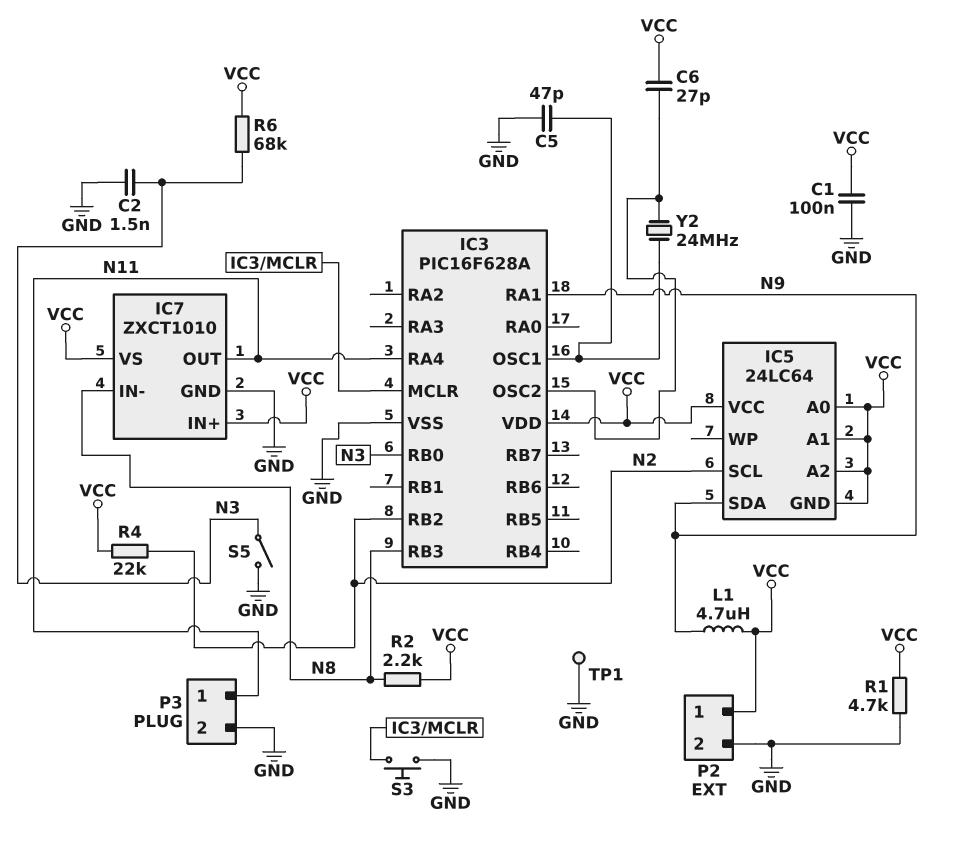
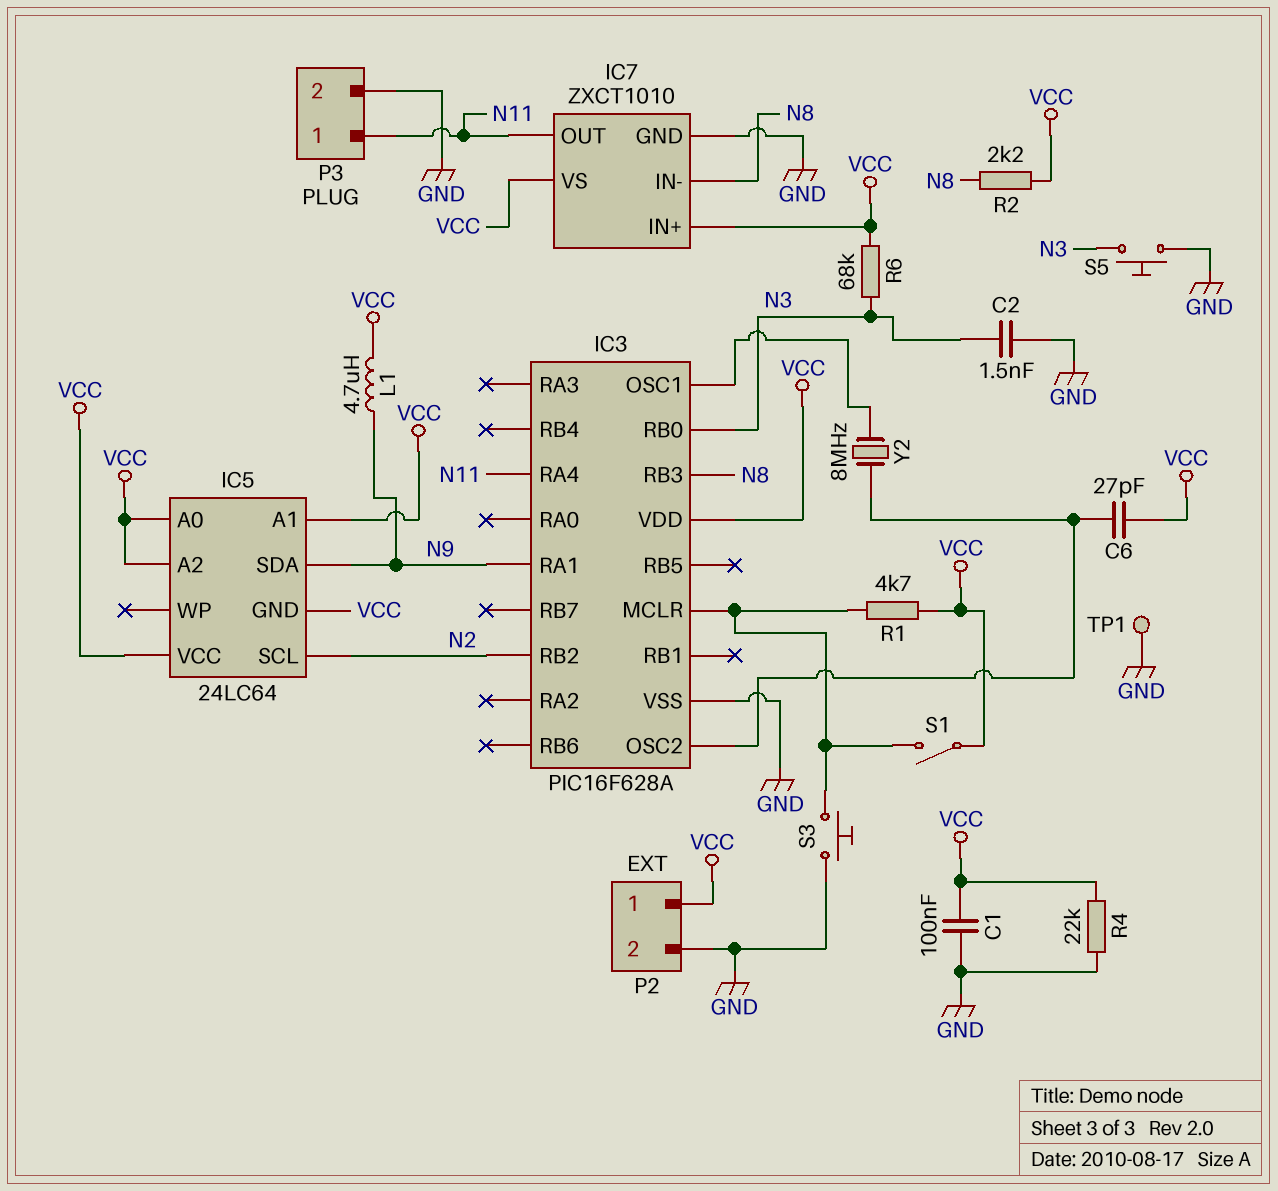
C5: 47pF (GND, IC3/OSC1) -> none
R1: 4.7k (GND, VCC) -> 4.7k (IC3/MCLR, VCC)
R4: 22k (N2, VCC) -> 22k (GND, VCC)
S1: none -> switch (IC3/MCLR, VCC)
S5: switch (GND, N3) -> button (GND, N3)
Y2: 24MHz (IC3/OSC1, IC3/OSC2) -> 8MHz (IC3/OSC1, IC3/OSC2)

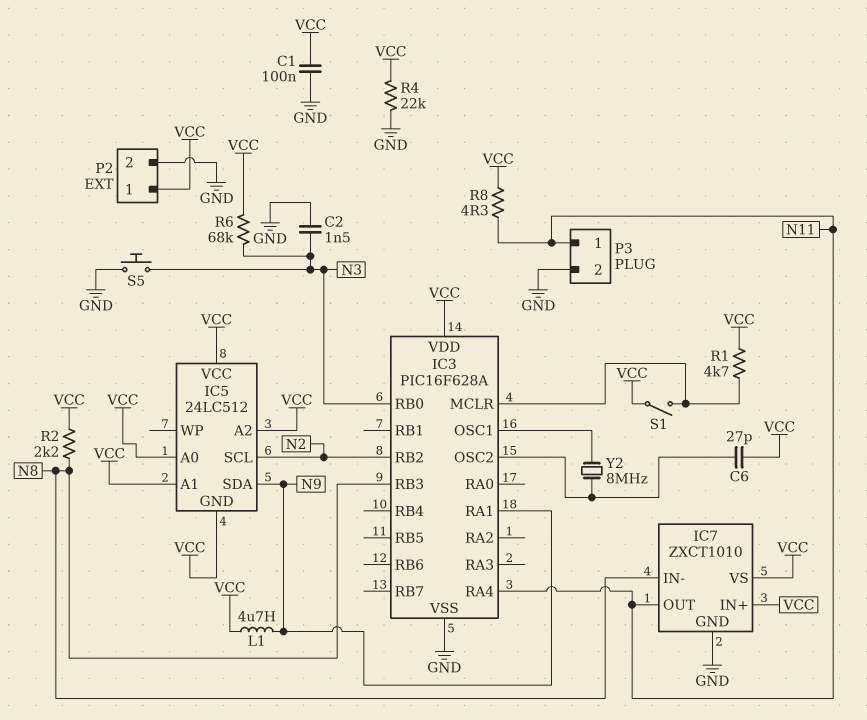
IC5: 24LC64 -> 24LC512
R8: none -> 4.3 (N11, VCC)
S3: button (GND, IC3/MCLR) -> none
TP1: test point (GND) -> none

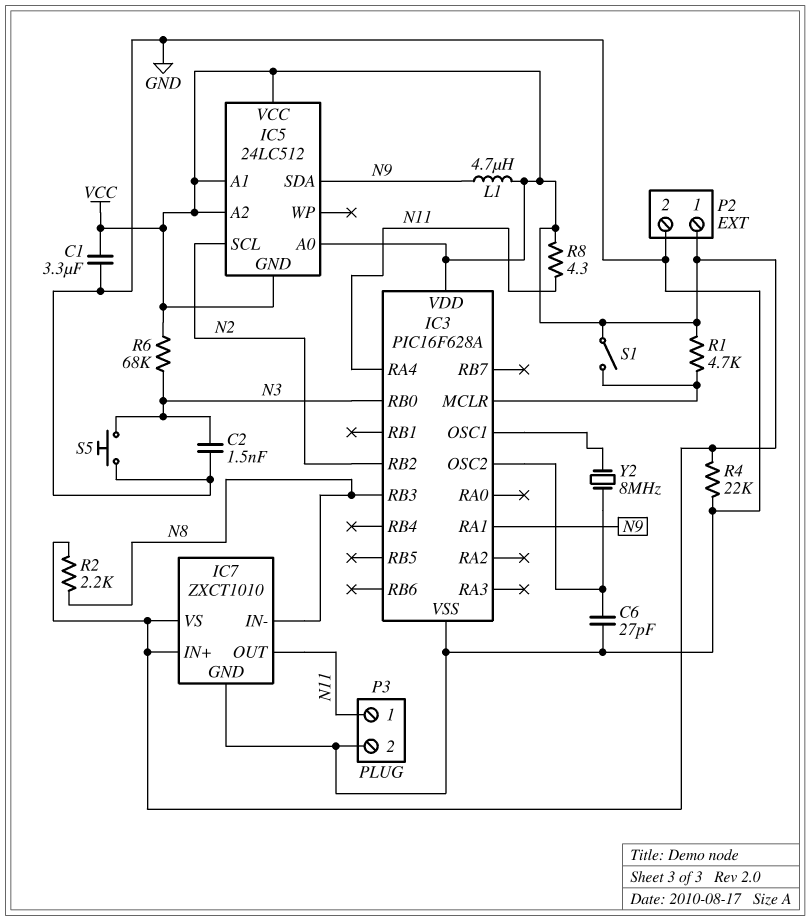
C1: 100nF (GND, VCC) -> 3.3uF (GND, VCC)
C6: 27pF (IC3/OSC2, VCC) -> 27pF (GND, IC3/OSC2)

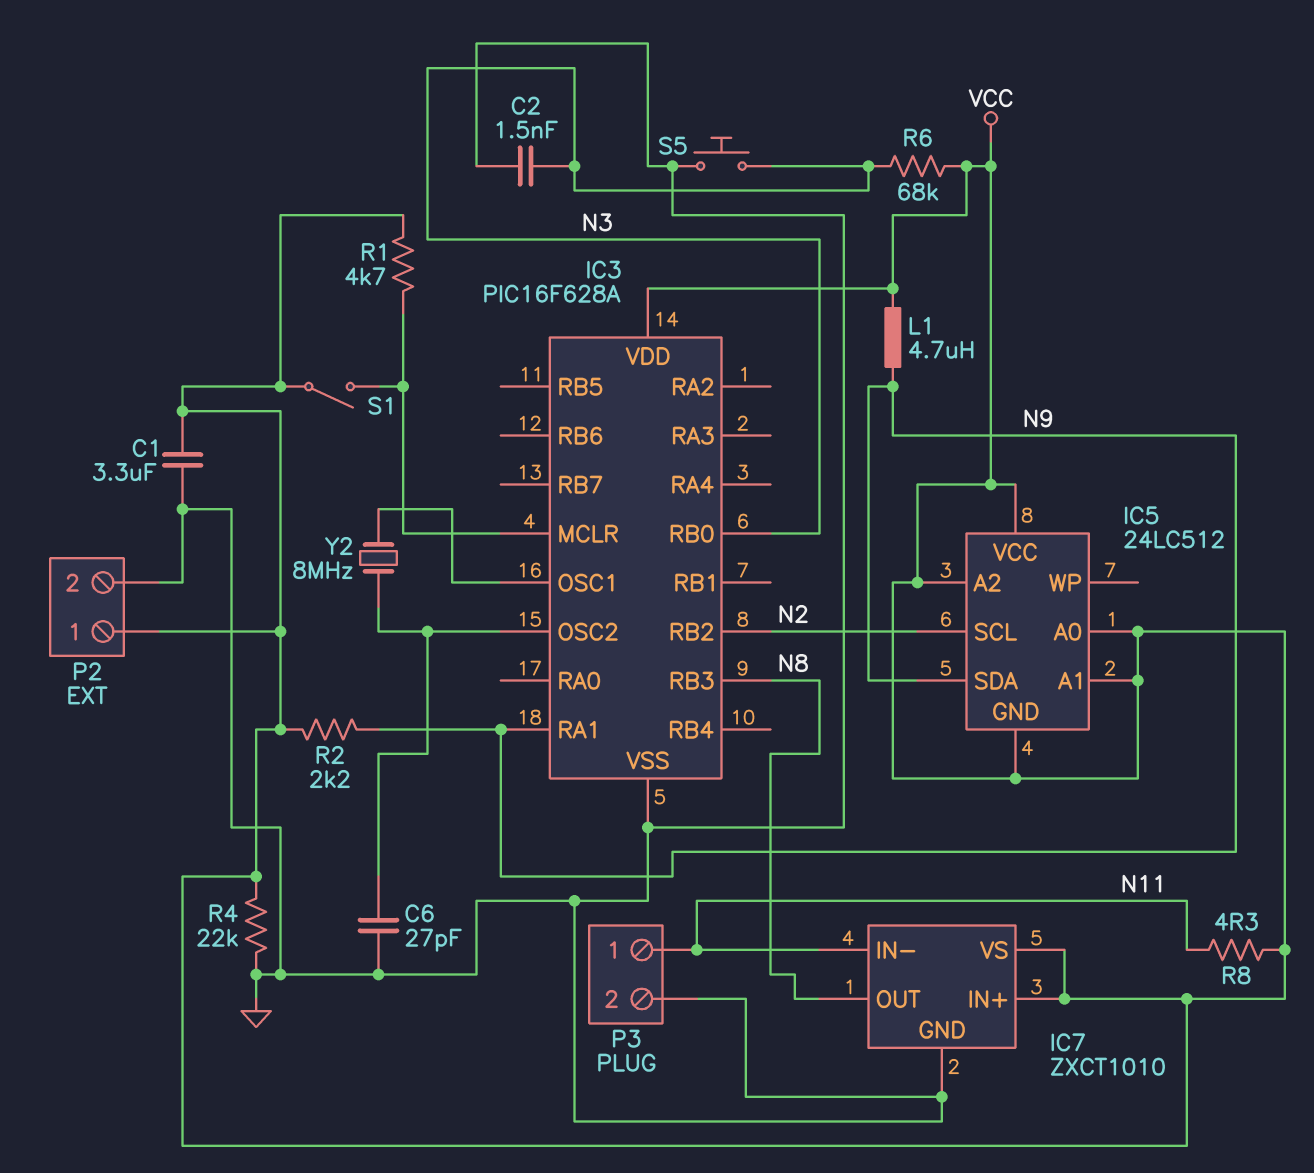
IC3 pin RA4: N11 -> none
IC7 pin IN-: N8 -> N11
IC7 pin OUT: N11 -> N8
R2: 2.2k (N8, VCC) -> 2.2k (N9, VCC)

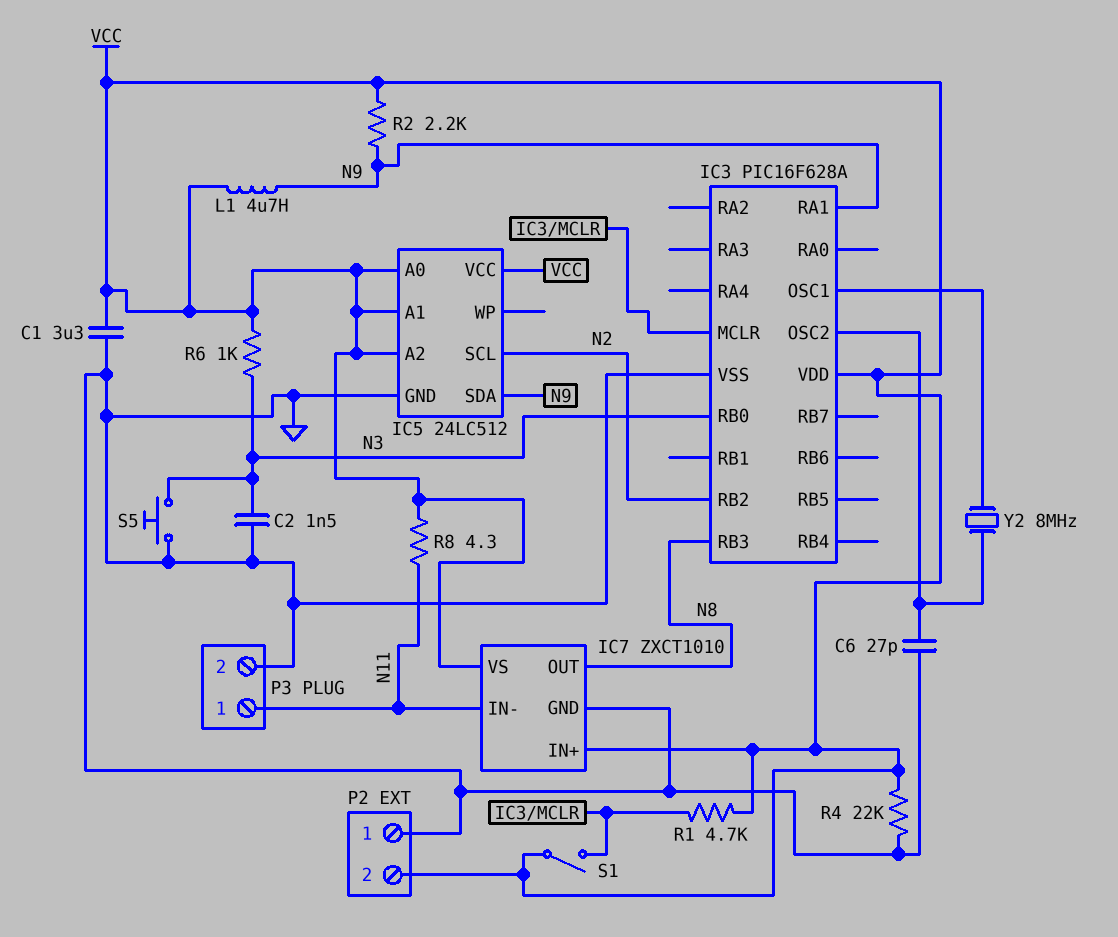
IC5 pin GND: VCC -> GND
P2 pin 1: VCC -> GND
P2 pin 2: GND -> VCC
R6: 68k (N3, VCC) -> 1k (N3, VCC)

